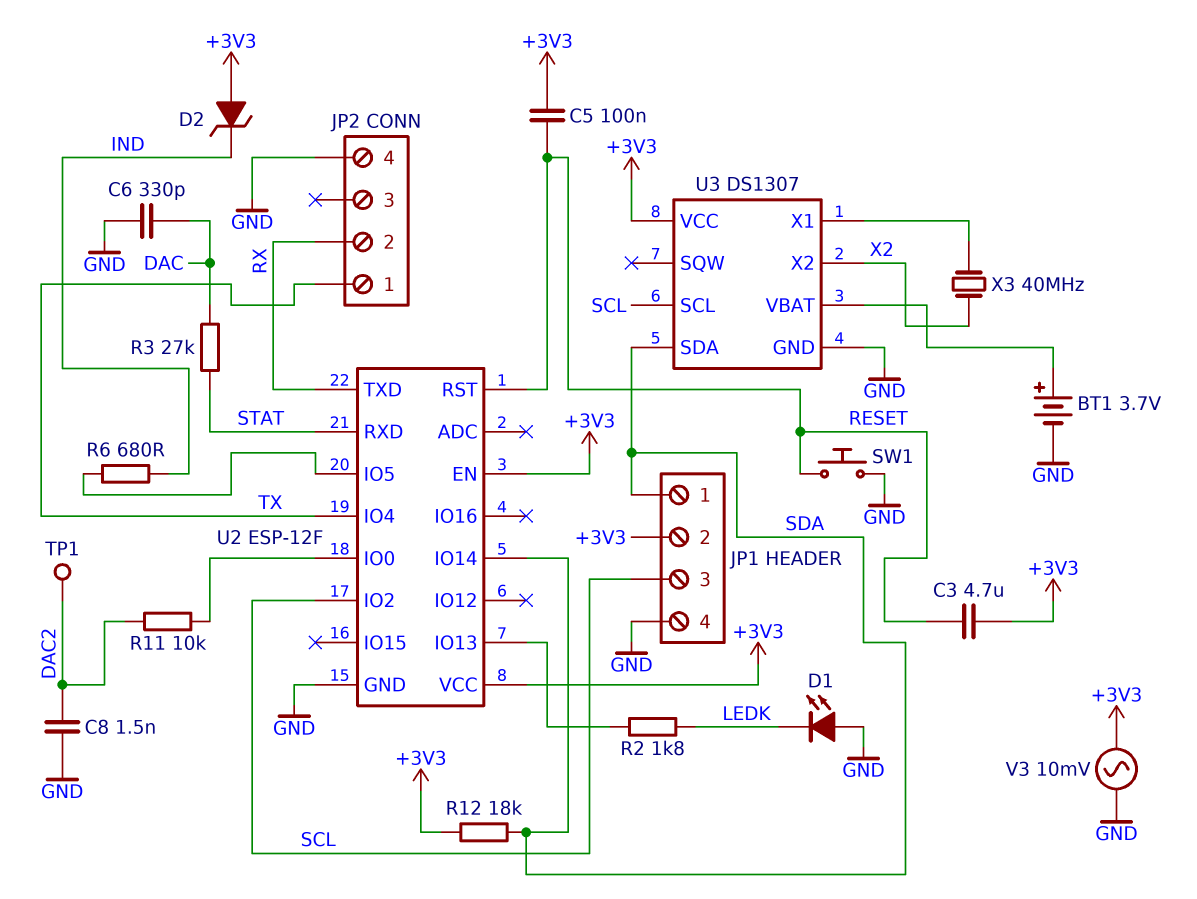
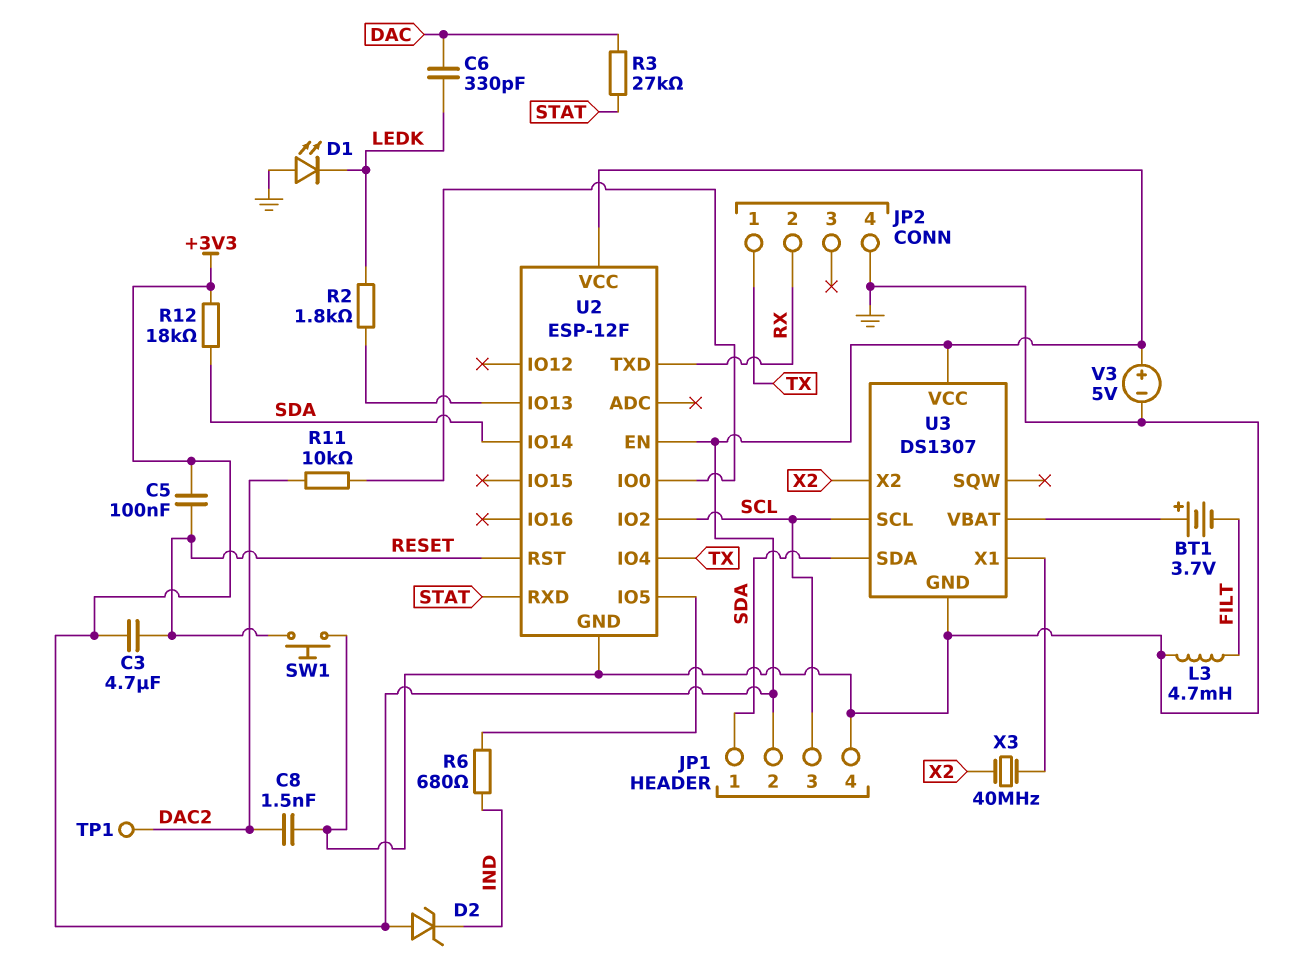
BT1: 3.7V (plus U3/VBAT, minus GND) -> 3.7V (plus U3/VBAT, minus FILT)
C6: 330pF (DAC, GND) -> 330pF (DAC, LEDK)
L3: none -> 4.7mH (FILT, GND)
V3: AC 10mV (+3V3, GND) -> 5V (plus +3V3, minus GND)

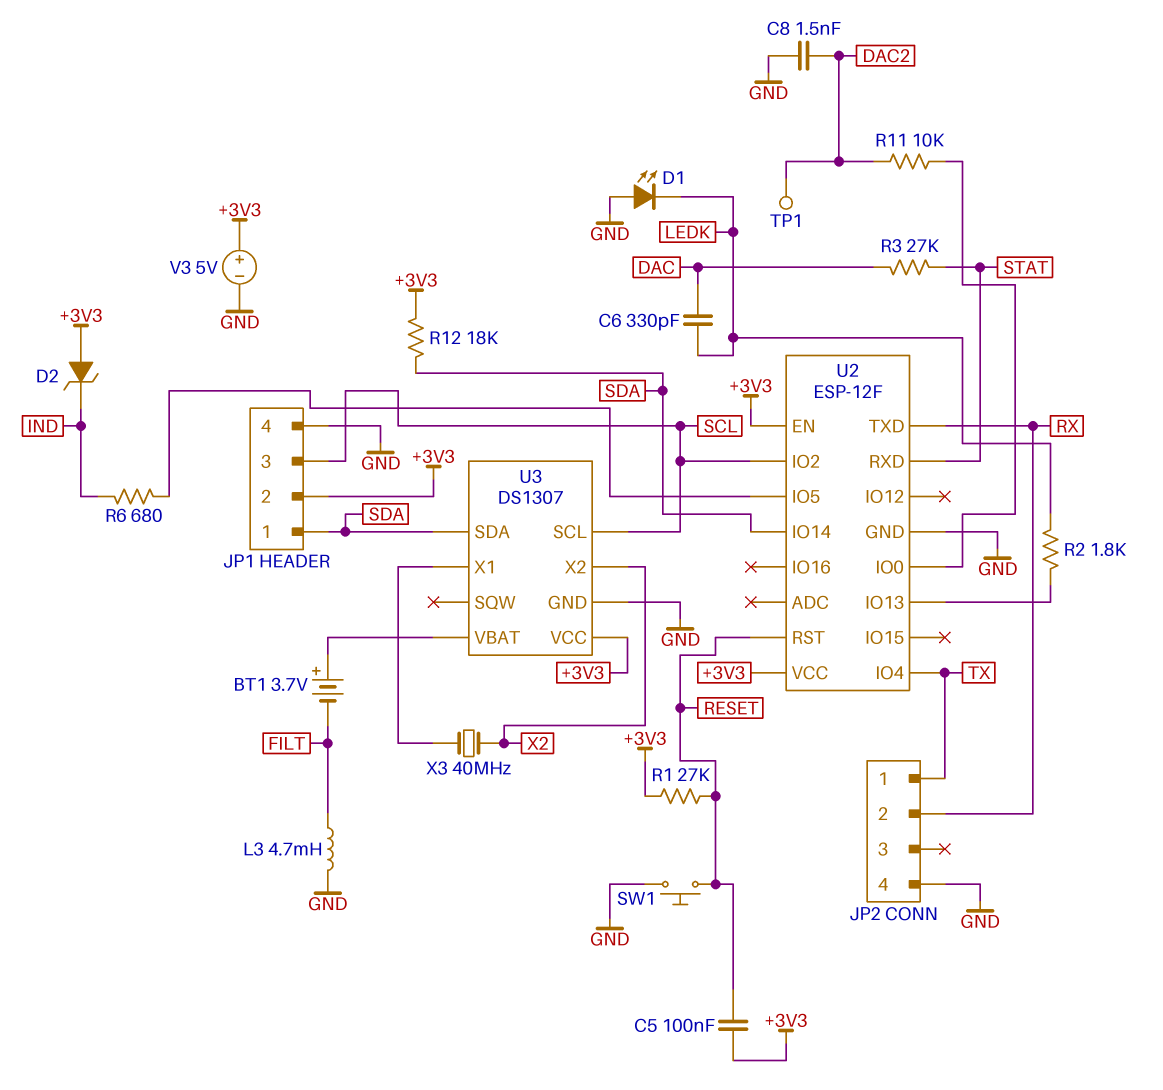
C3: 4.7uF (+3V3, RESET) -> none
R1: none -> 27k (+3V3, RESET)

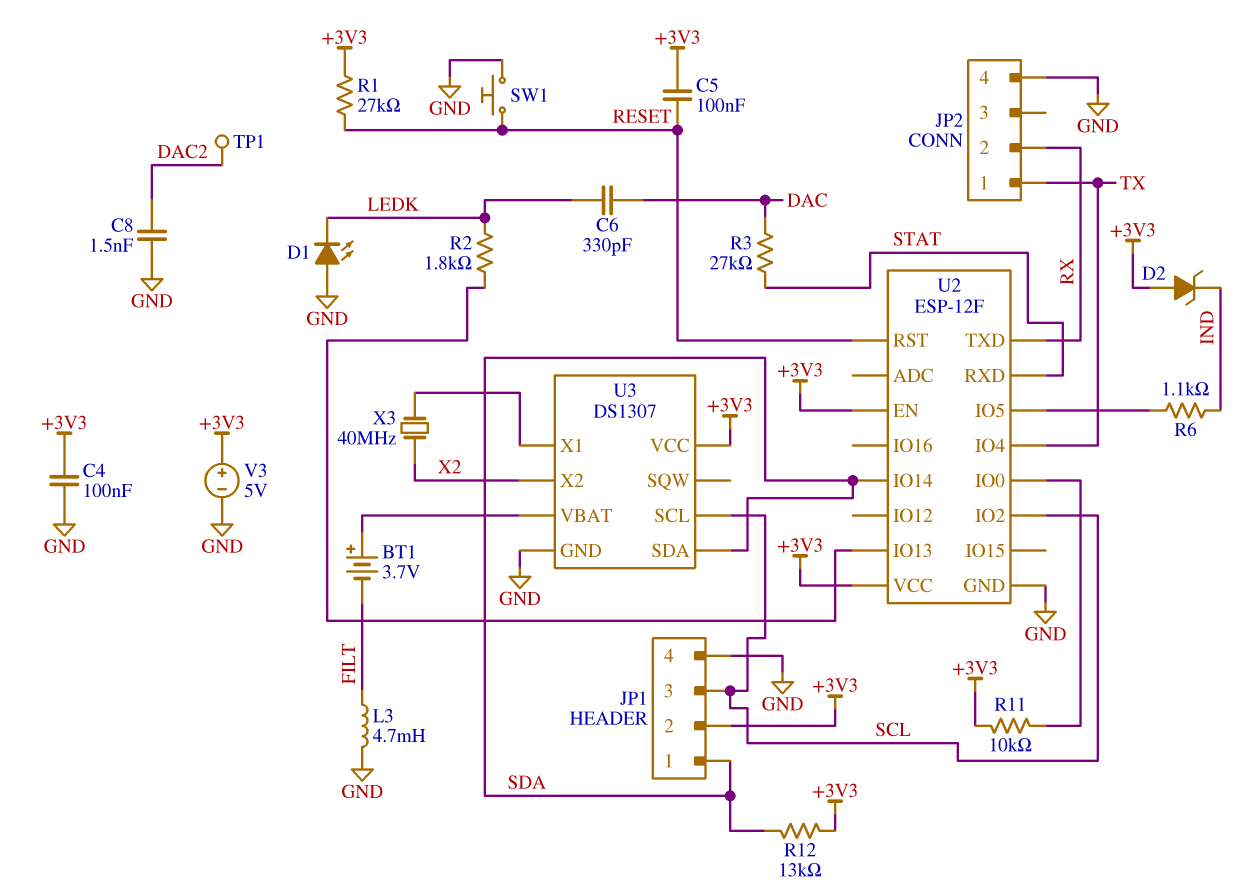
C4: none -> 100nF (+3V3, GND)
R6: 680 (IND, U2/IO5) -> 1.1k (IND, U2/IO5)
R11: 10k (DAC2, U2/IO0) -> 10k (+3V3, U2/IO0)
R12: 18k (+3V3, SDA) -> 13k (+3V3, SDA)

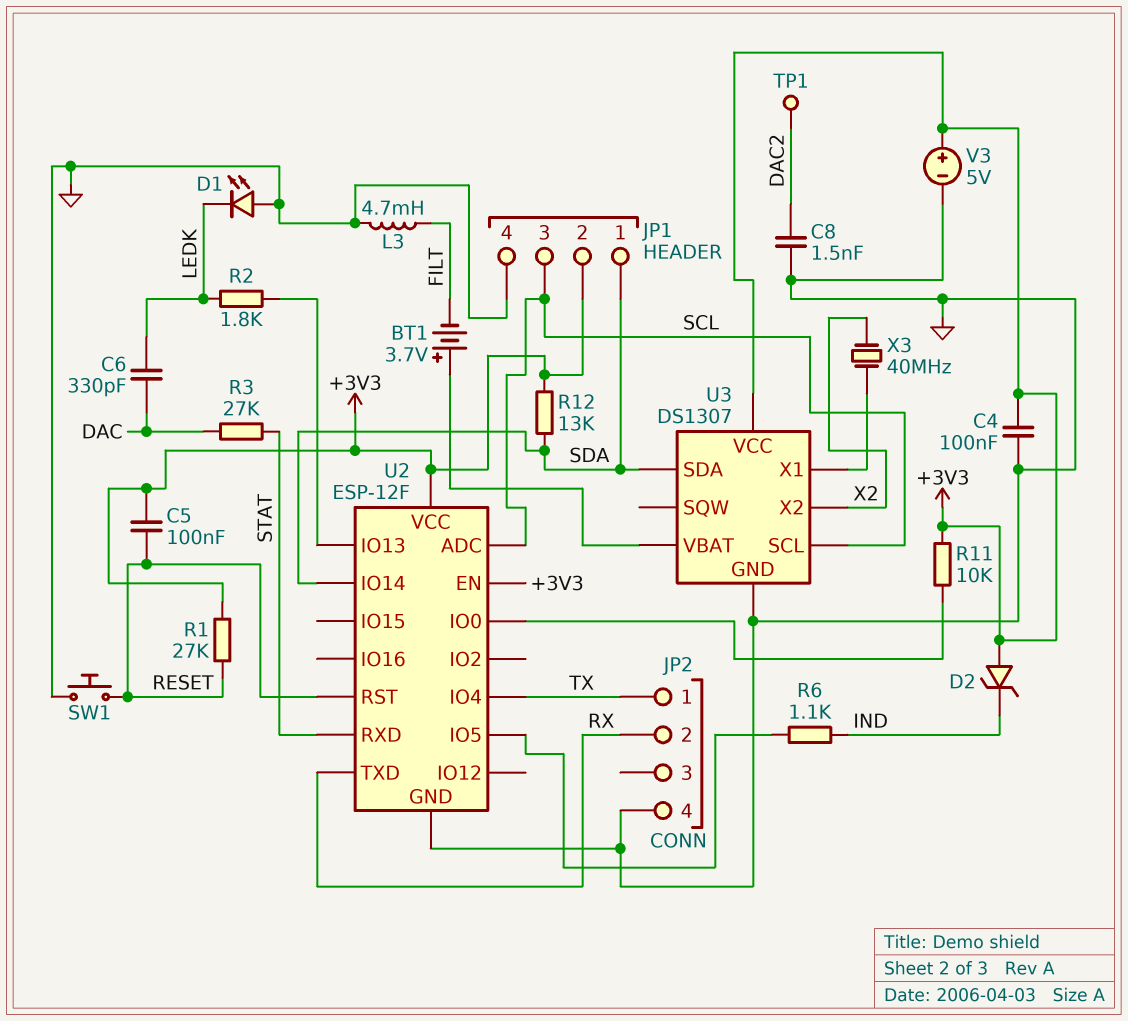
U2 pin ADC: none -> SCL
U2 pin IO2: SCL -> none

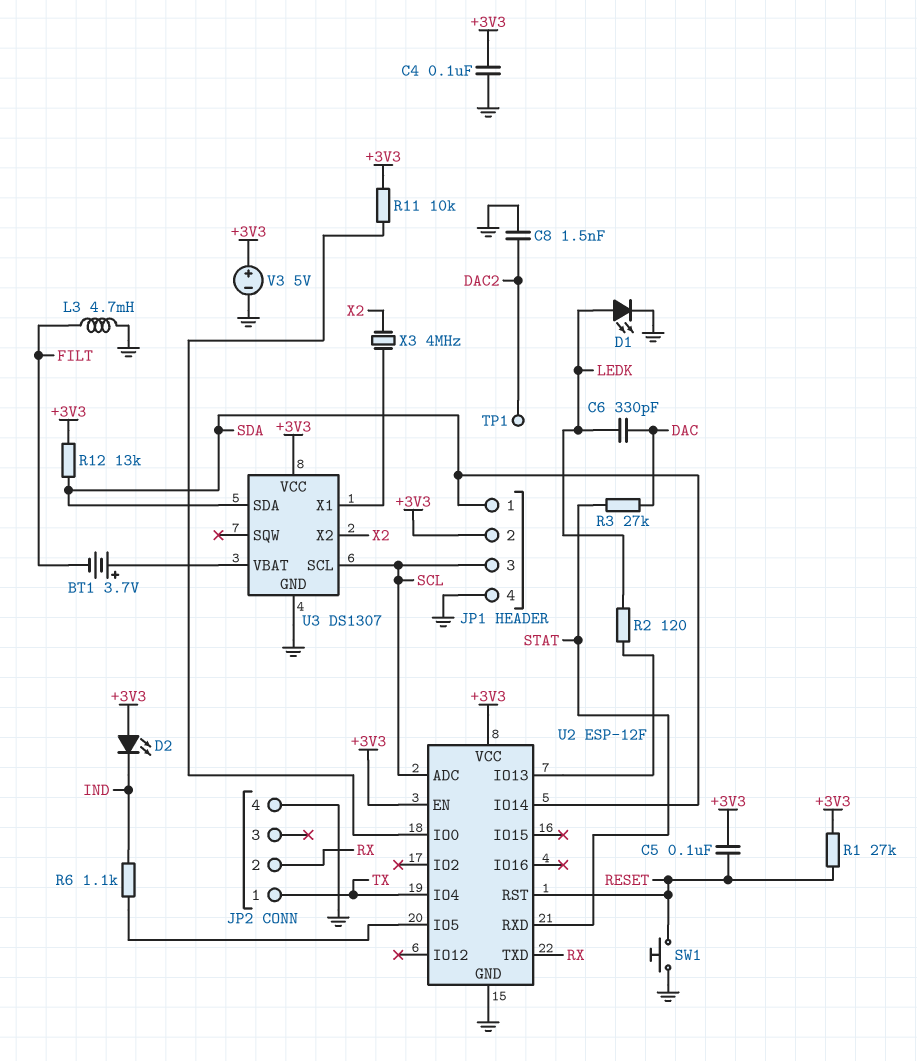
D1: LED (A GND, K LEDK) -> LED (A LEDK, K GND)
D2: zener (A +3V3, K IND) -> LED (A +3V3, K IND)
R2: 1.8k (LEDK, U2/IO13) -> 120 (LEDK, U2/IO13)
X3: 40MHz (U3/X1, X2) -> 4MHz (U3/X1, X2)

